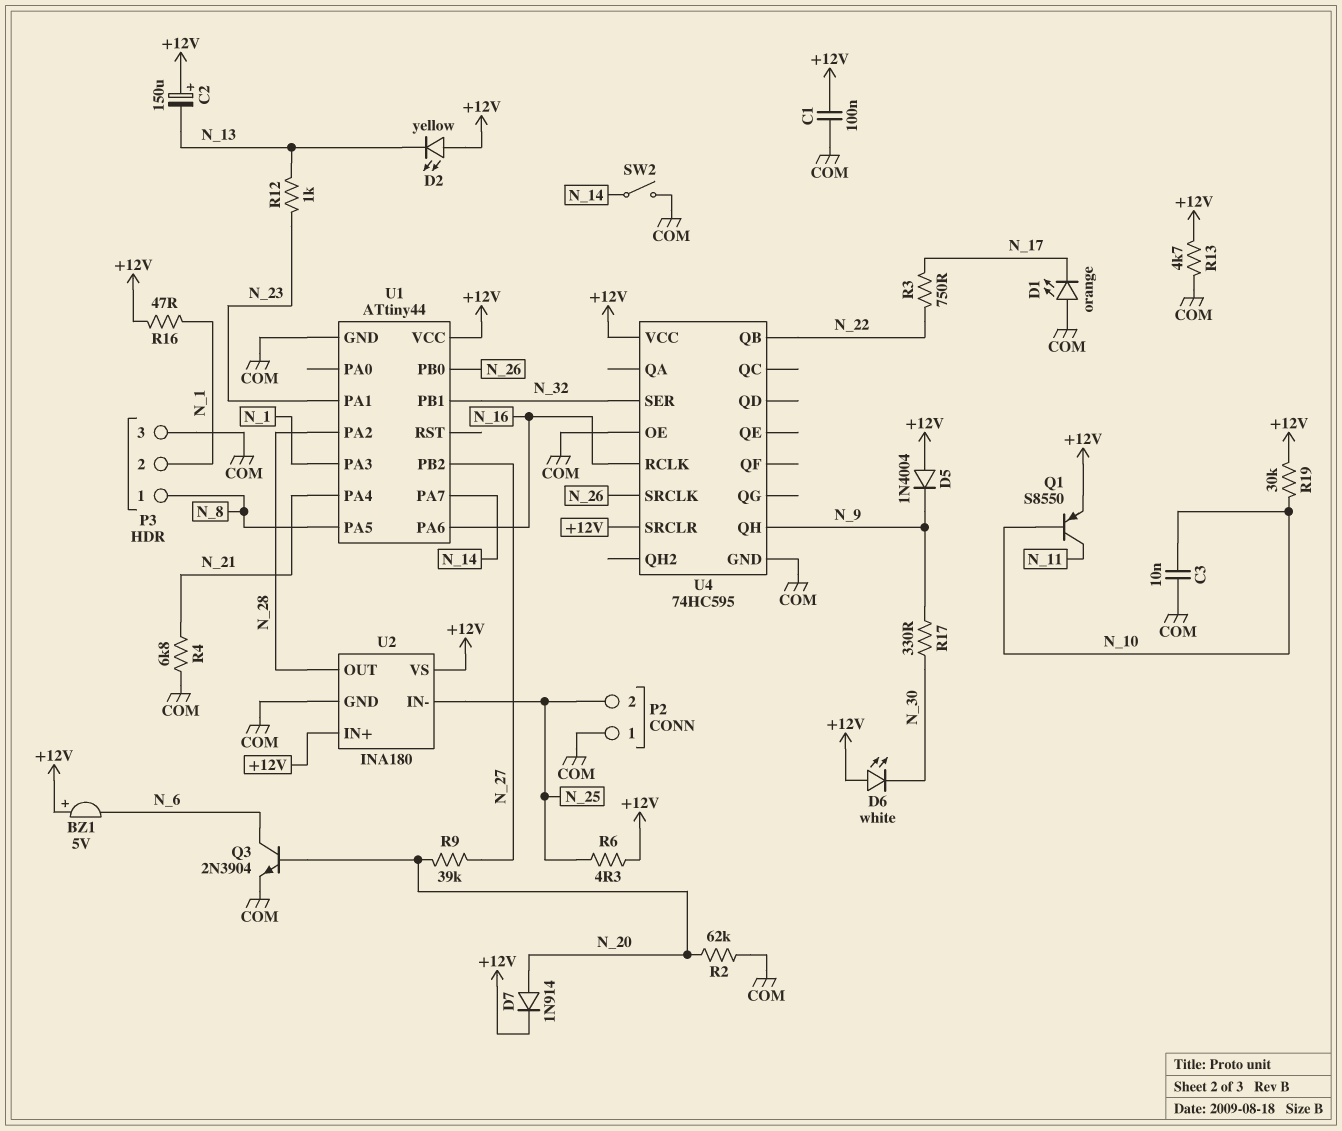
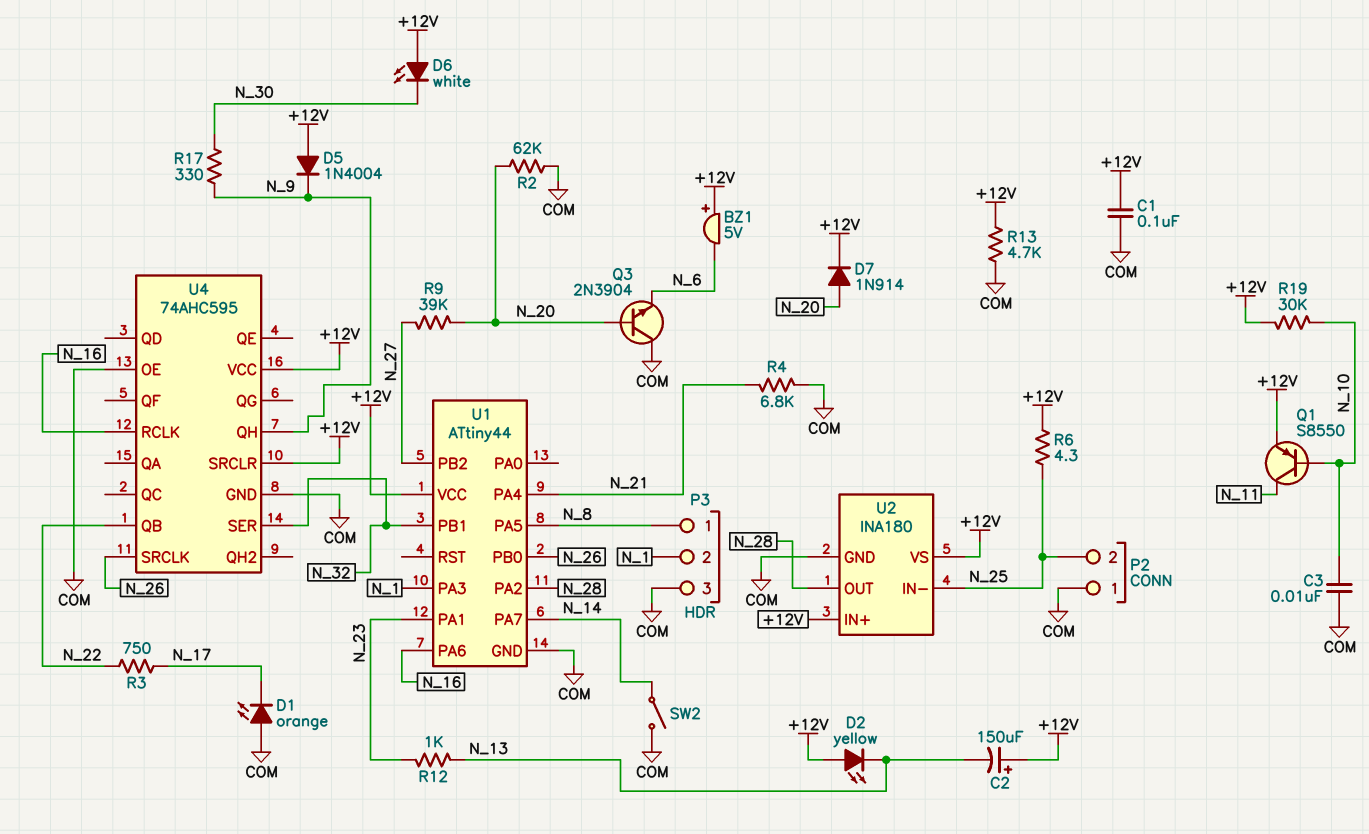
Q3: NPN 2N3904 (B N_20, C N_6, E COM) -> NPN 2N3904 (B N_20, C COM, E N_6)
R16: 47 (+12V, N_1) -> none
U4: 74HC595 -> 74AHC595

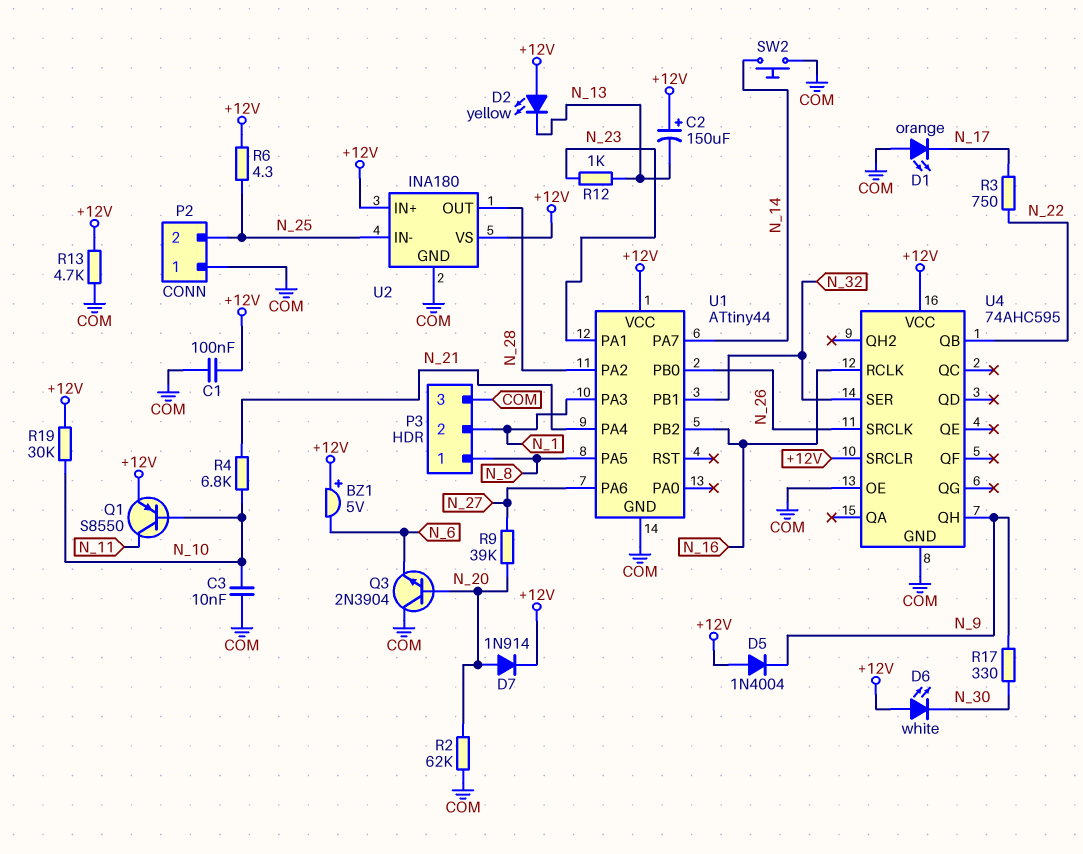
R4: 6.8k (COM, N_21) -> 6.8k (N_10, N_21)
SW2: switch (COM, N_14) -> button (COM, N_14)
U1 pin PA6: N_16 -> N_27
U1 pin PB2: N_27 -> N_16

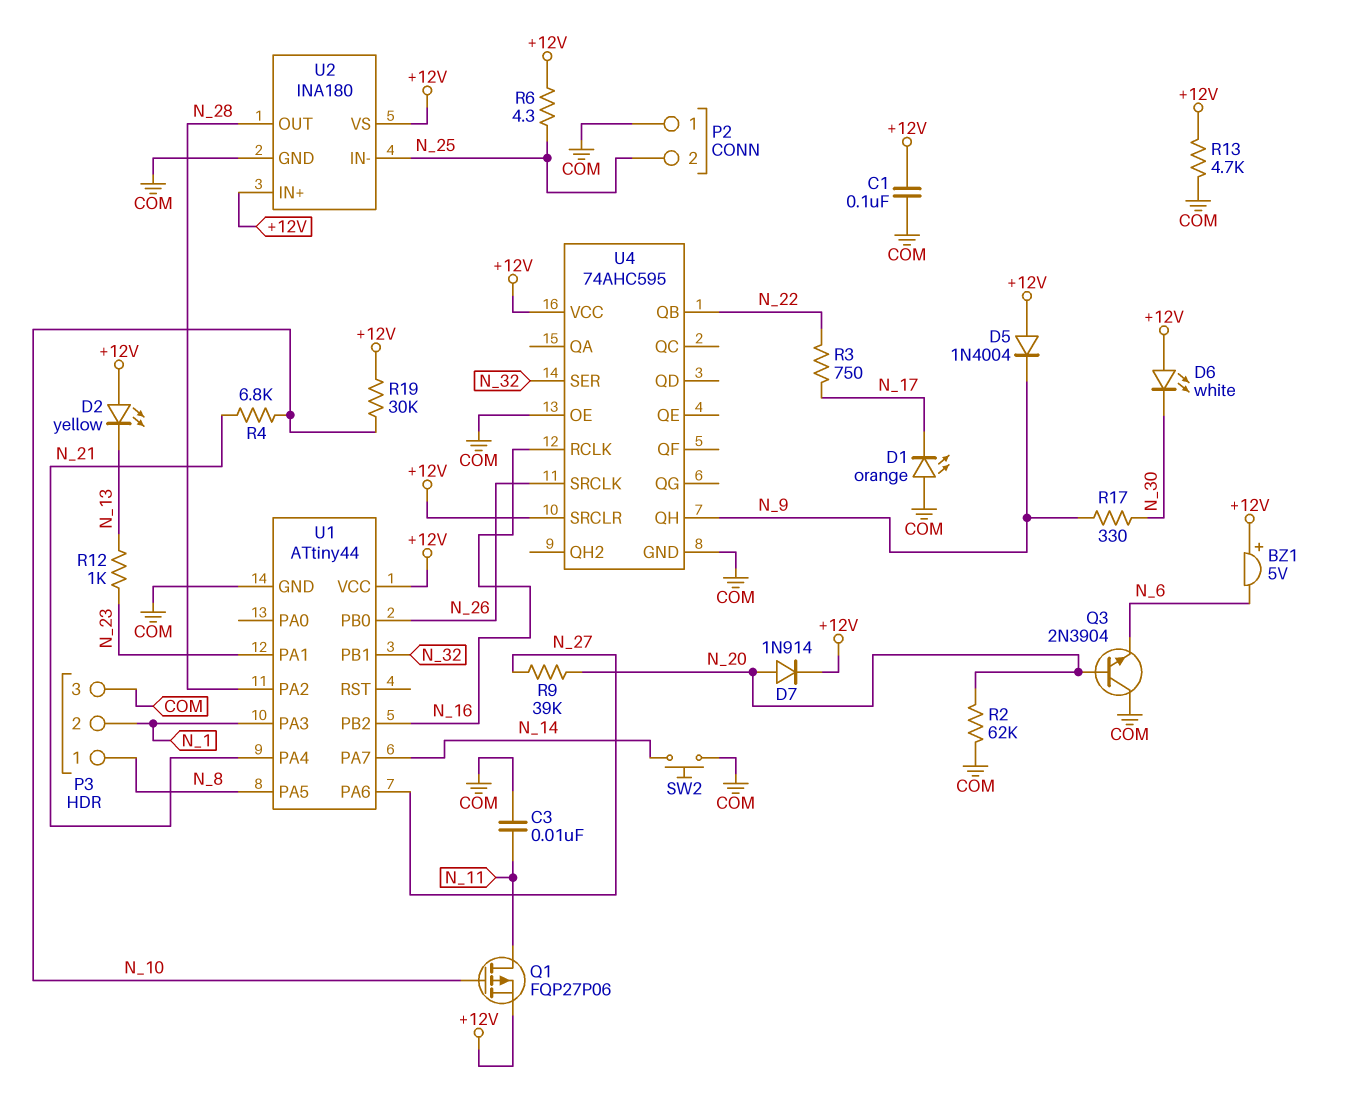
C2: 150uF (plus +12V, minus N_13) -> none
C3: 10nF (COM, N_10) -> 10nF (COM, N_11)
Q1: PNP S8550 (B N_10, C N_11, E +12V) -> PMOS FQP27P06 (G N_10, D N_11, S +12V)

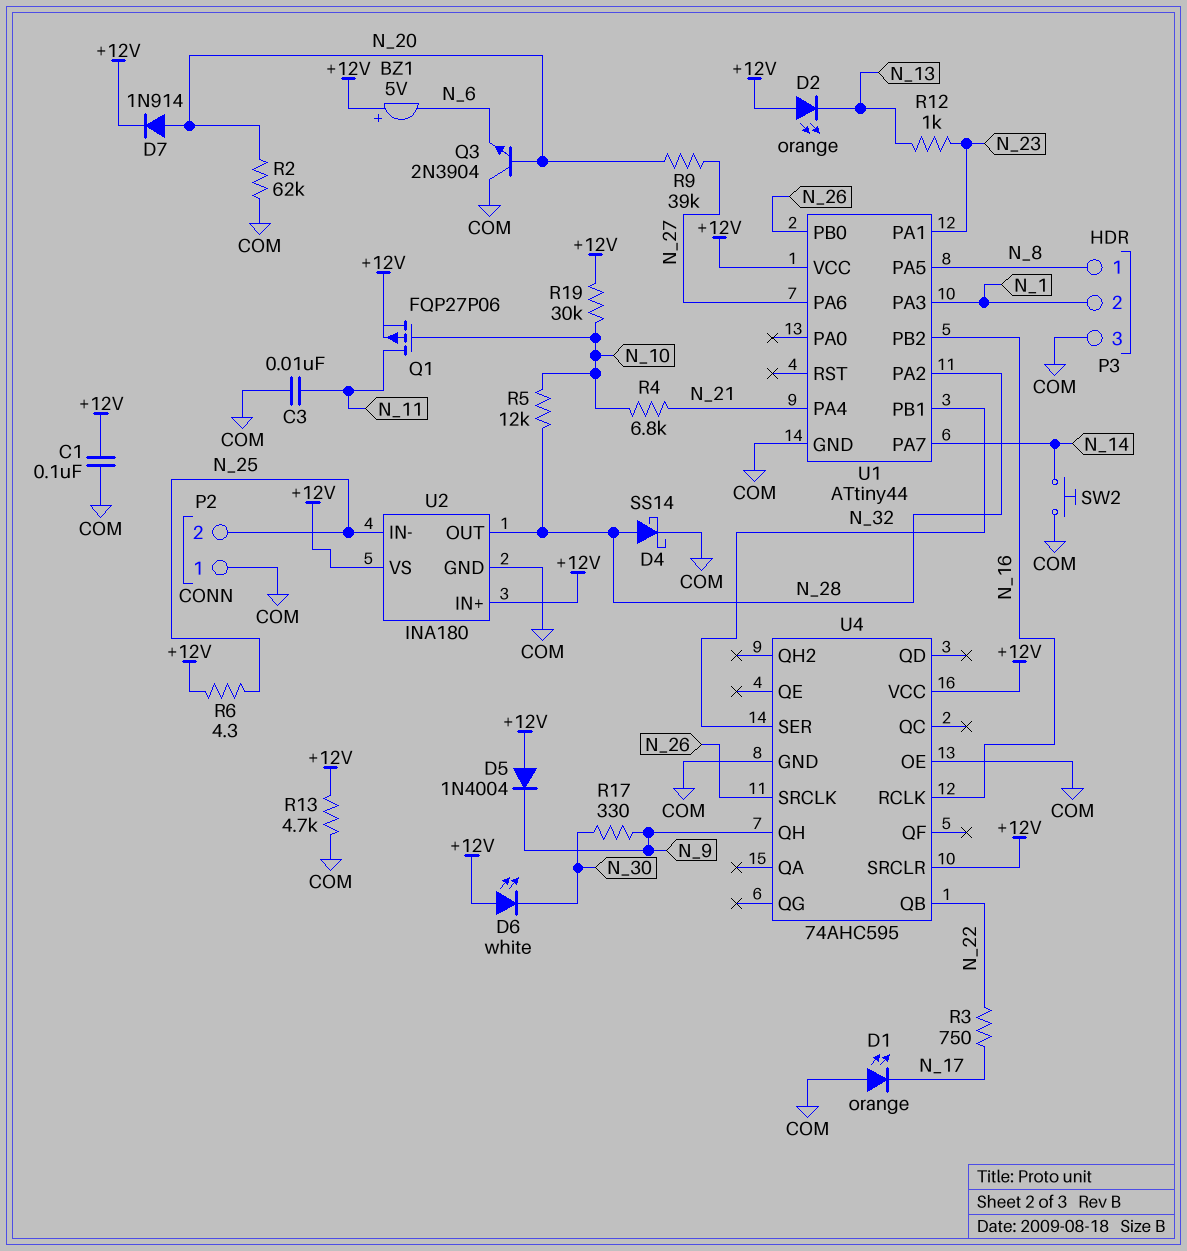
D2: LED yellow (A +12V, K N_13) -> LED orange (A +12V, K N_13)
D4: none -> schottky SS14 (A N_28, K COM)
R5: none -> 12k (N_10, N_28)

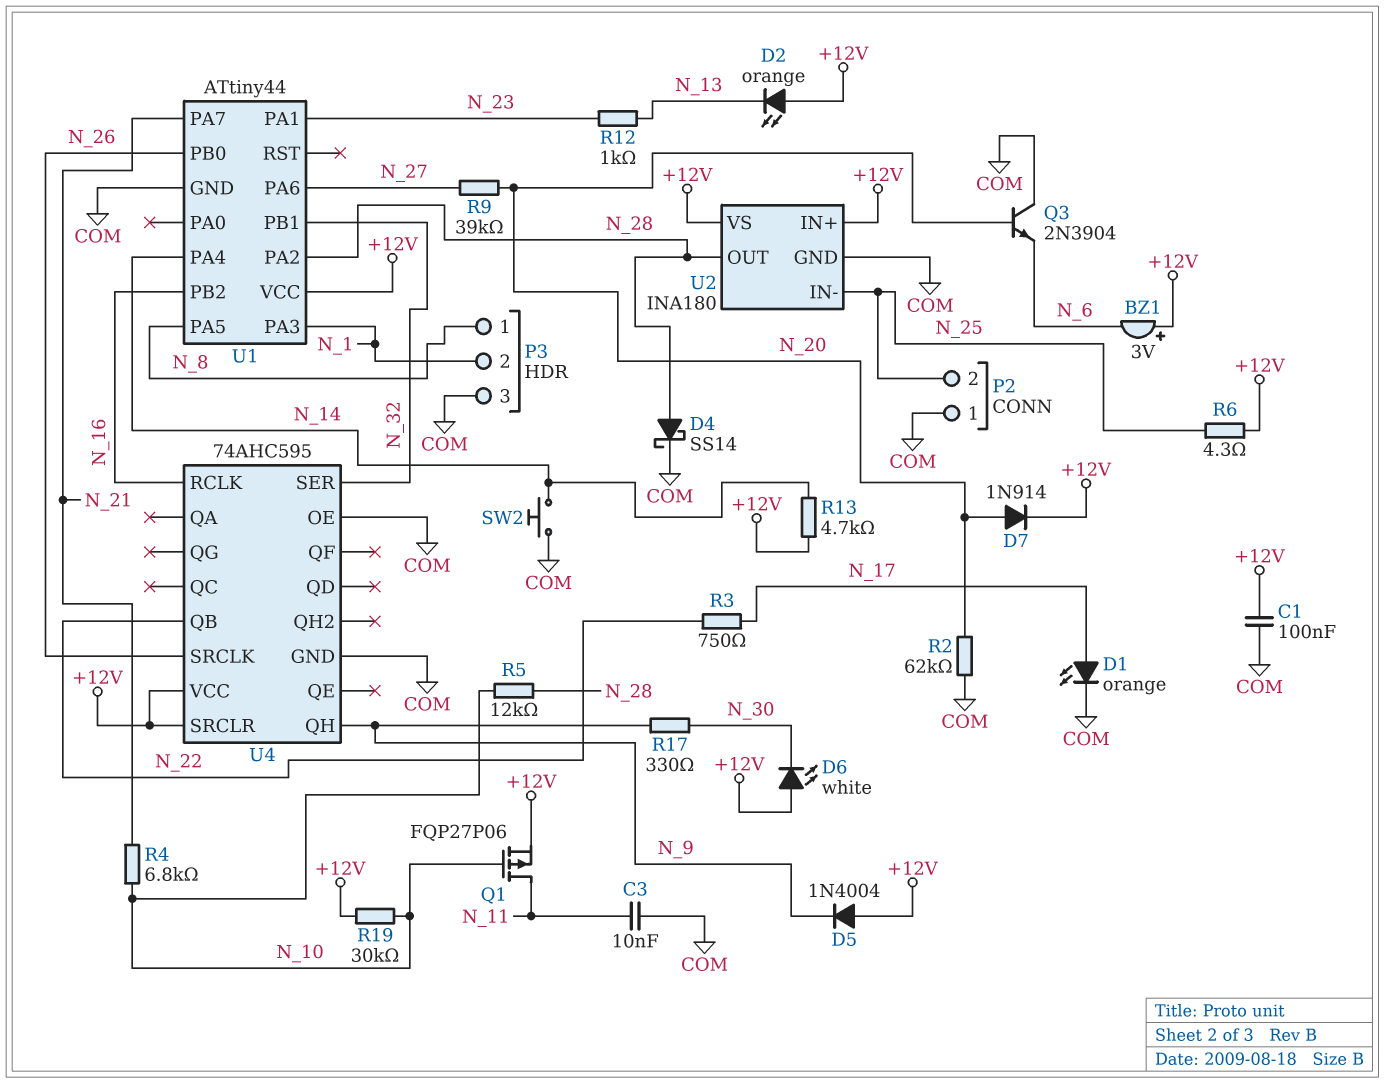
BZ1: buzzer 5V (plus +12V, minus N_6) -> buzzer 3V (plus +12V, minus N_6)
D1: LED orange (A COM, K N_17) -> LED orange (A N_17, K COM)
R13: 4.7k (+12V, COM) -> 4.7k (+12V, N_14)
U1 pin PA4: N_21 -> N_14
U1 pin PA7: N_14 -> N_21

